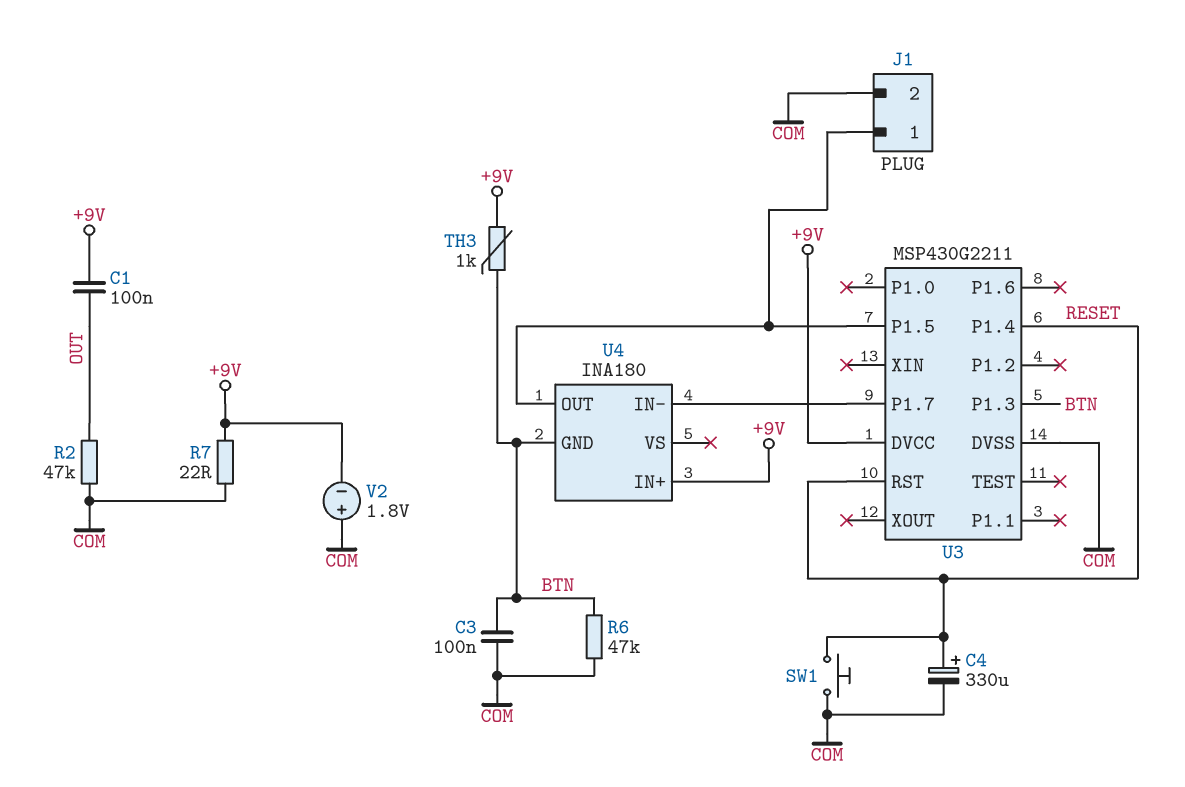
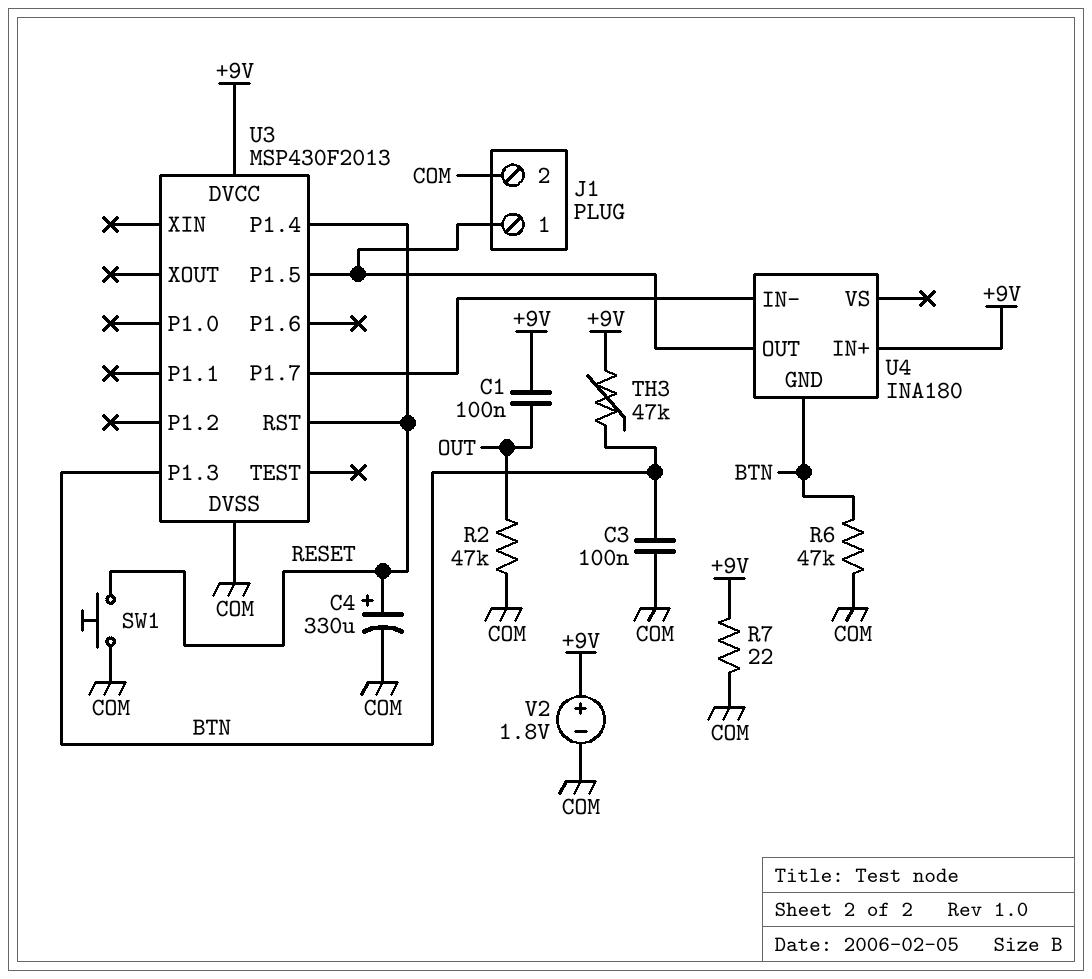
TH3: 1k (+9V, BTN) -> 47k (+9V, BTN)
U3: MSP430G2211 -> MSP430F2013
V2: 1.8V (plus COM, minus +9V) -> 1.8V (plus +9V, minus COM)

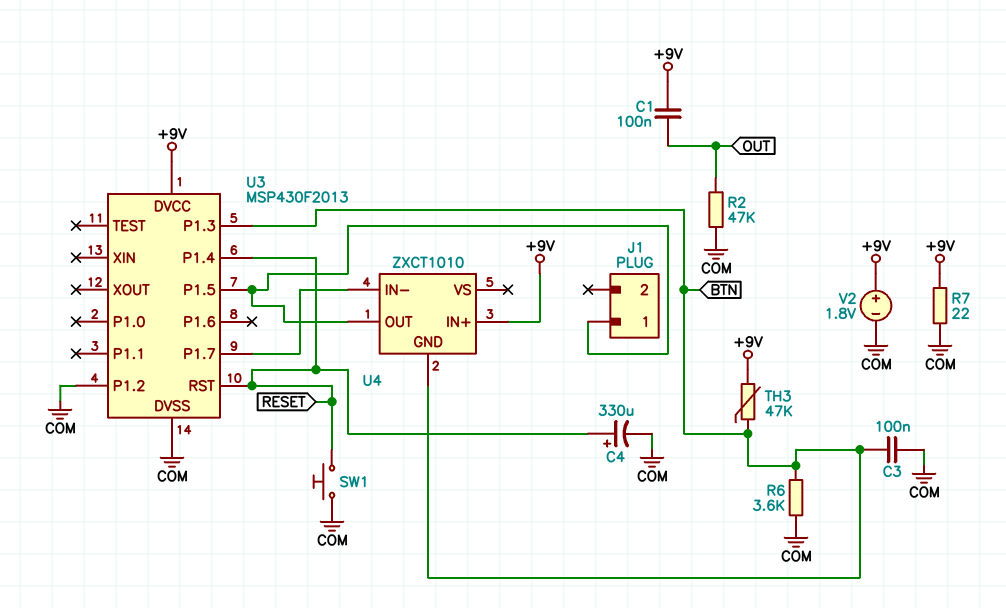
J1 pin 2: COM -> none
R6: 47k (BTN, COM) -> 3.6k (BTN, COM)
U3 pin P1.2: none -> COM
U4: INA180 -> ZXCT1010

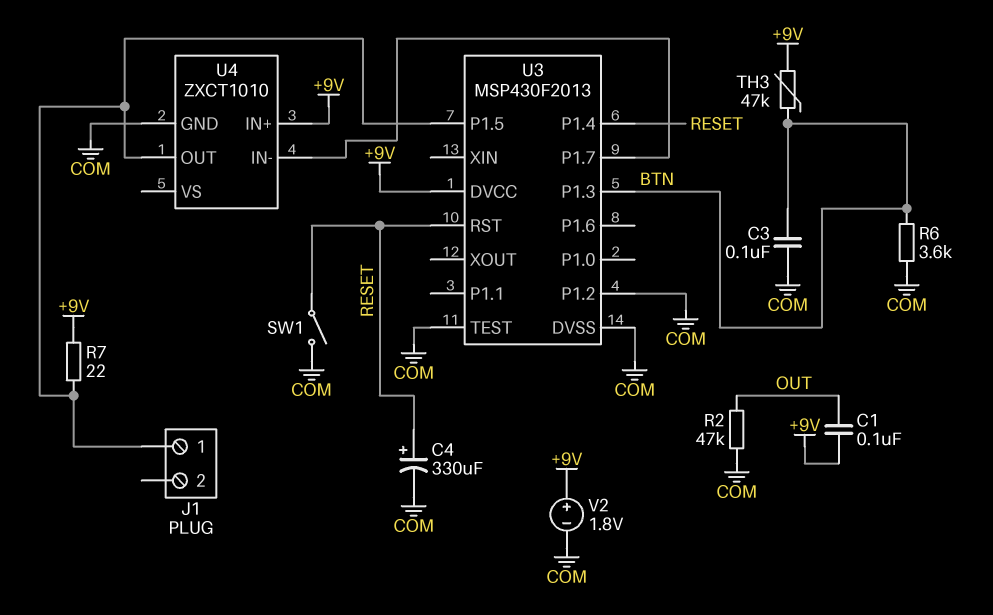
R7: 22 (+9V, COM) -> 22 (+9V, J1/1)
SW1: button (COM, RESET) -> switch (COM, RESET)
U3 pin TEST: none -> COM
U4 pin GND: BTN -> COM

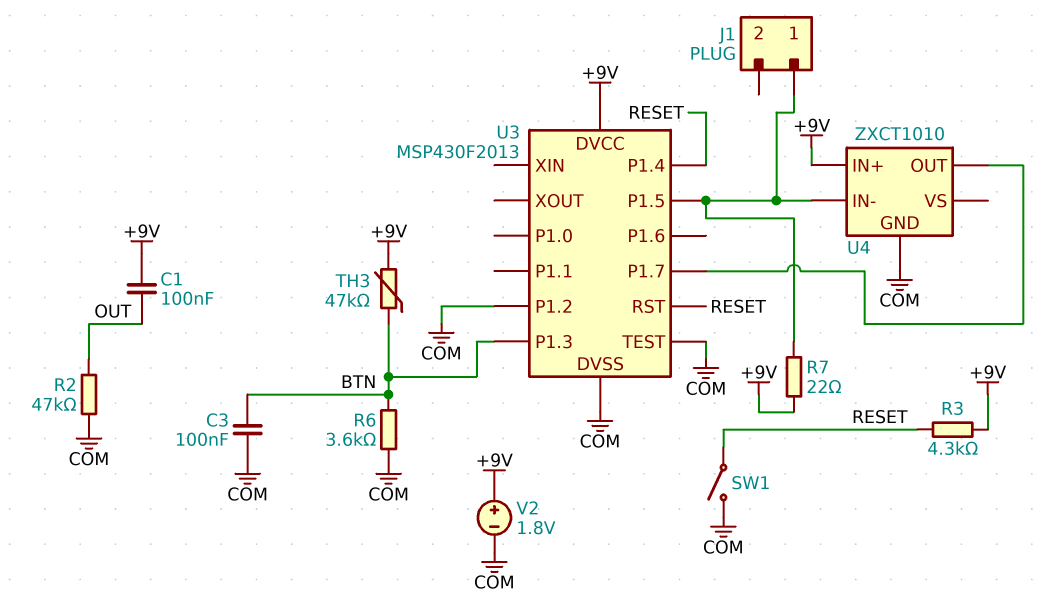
C4: 330uF (plus RESET, minus COM) -> none
R3: none -> 4.3k (+9V, RESET)
U4 pin IN-: U3/P1.7 -> J1/1
U4 pin OUT: J1/1 -> U3/P1.7

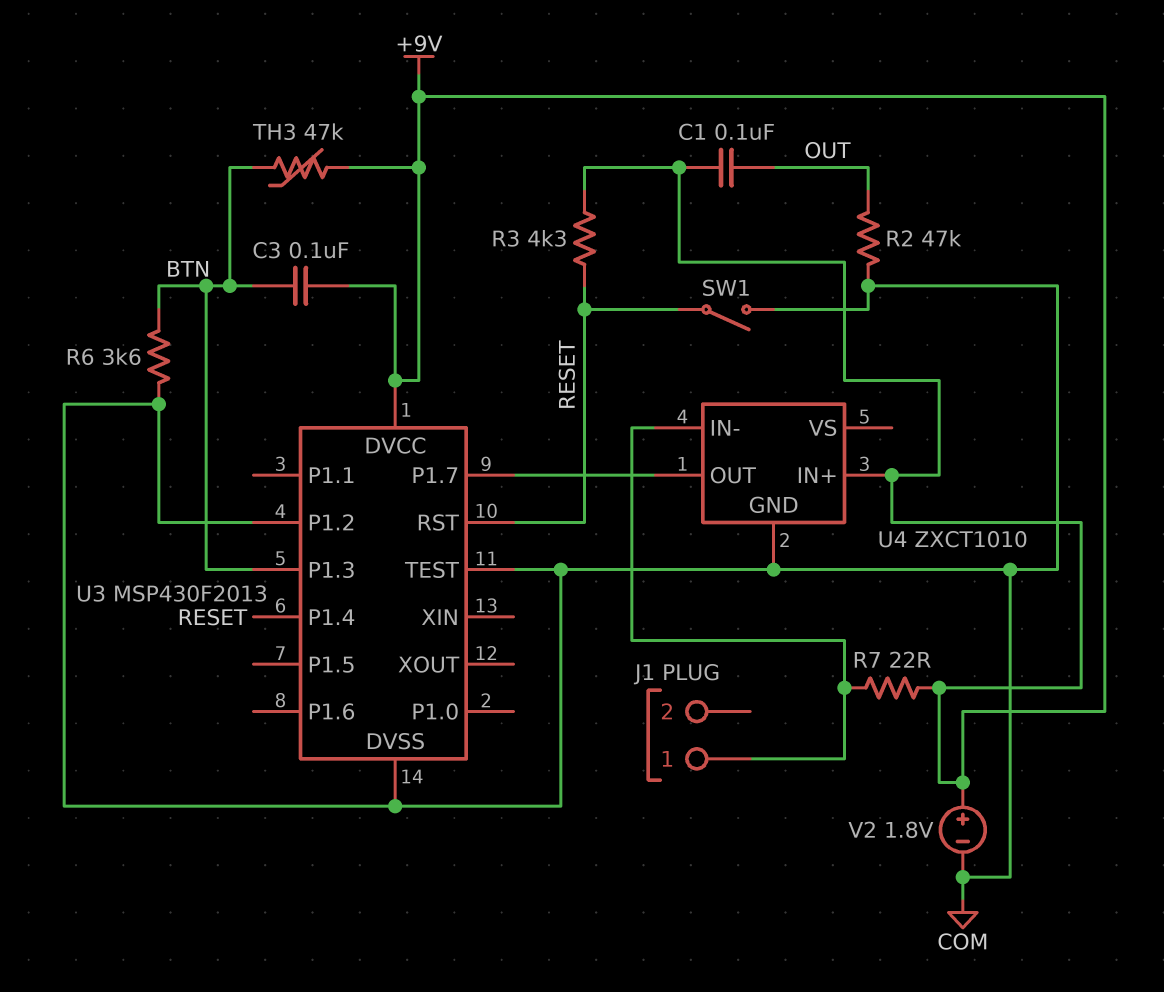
C3: 100nF (BTN, COM) -> 100nF (+9V, BTN)
U3 pin P1.5: J1/1 -> none

